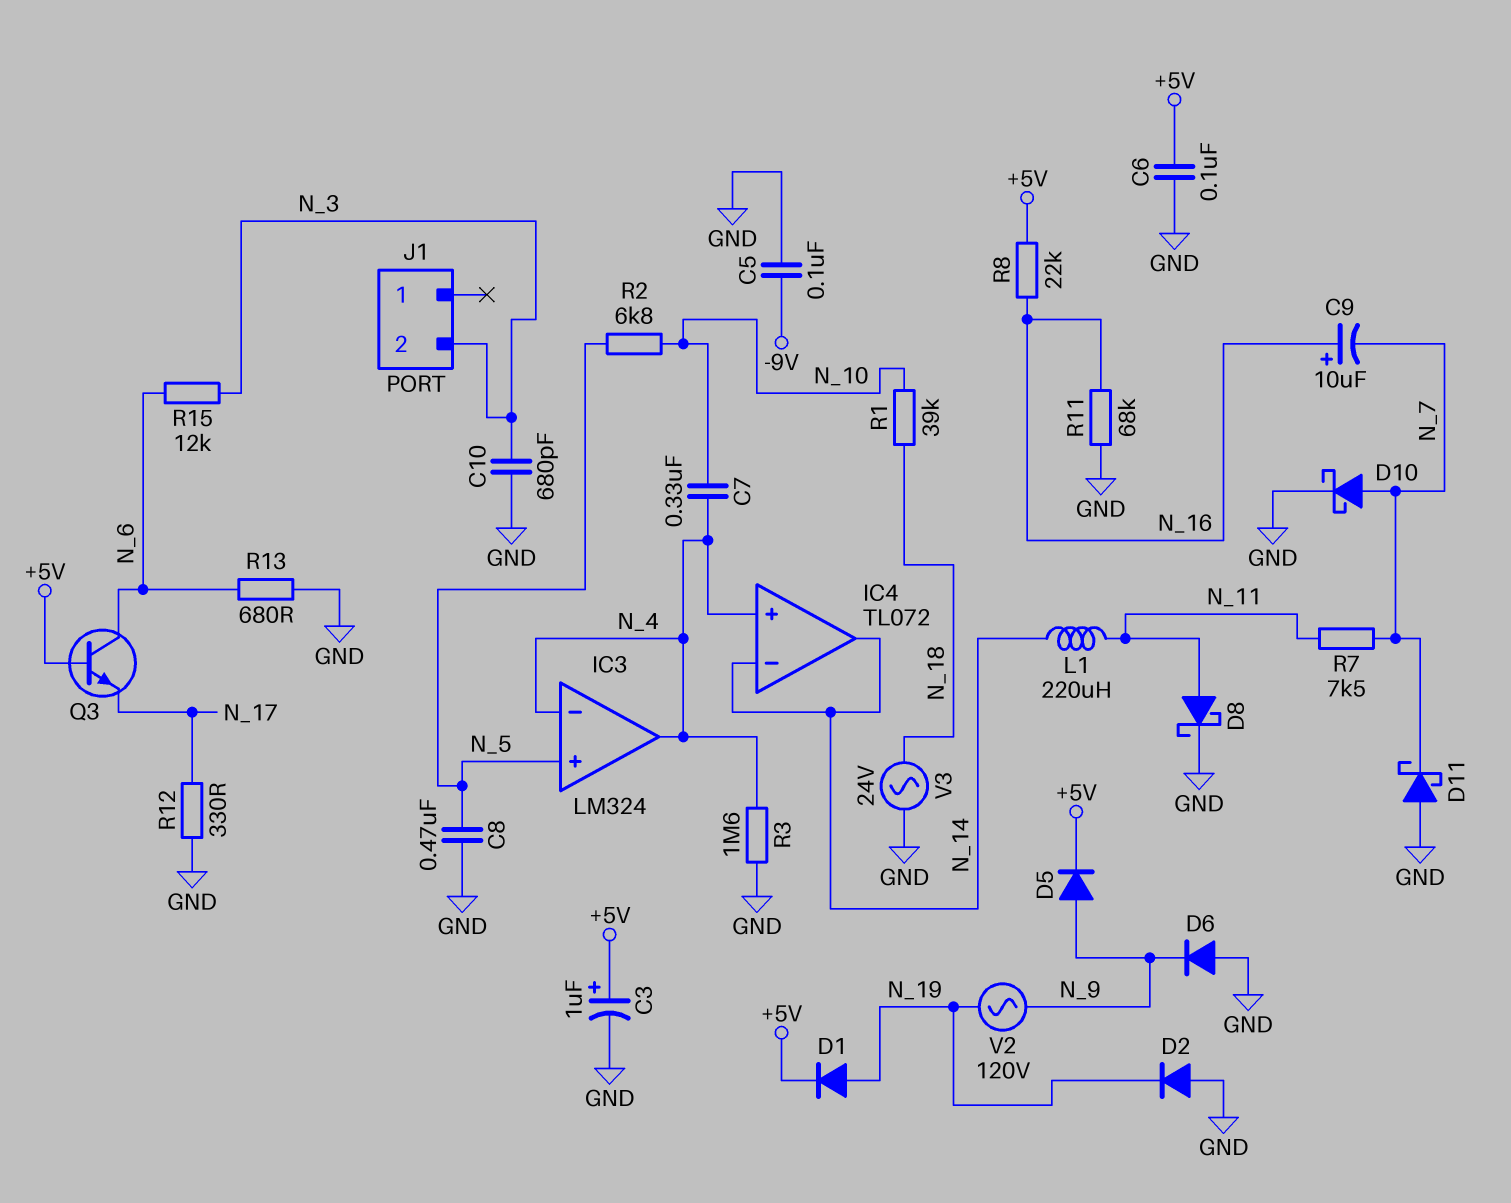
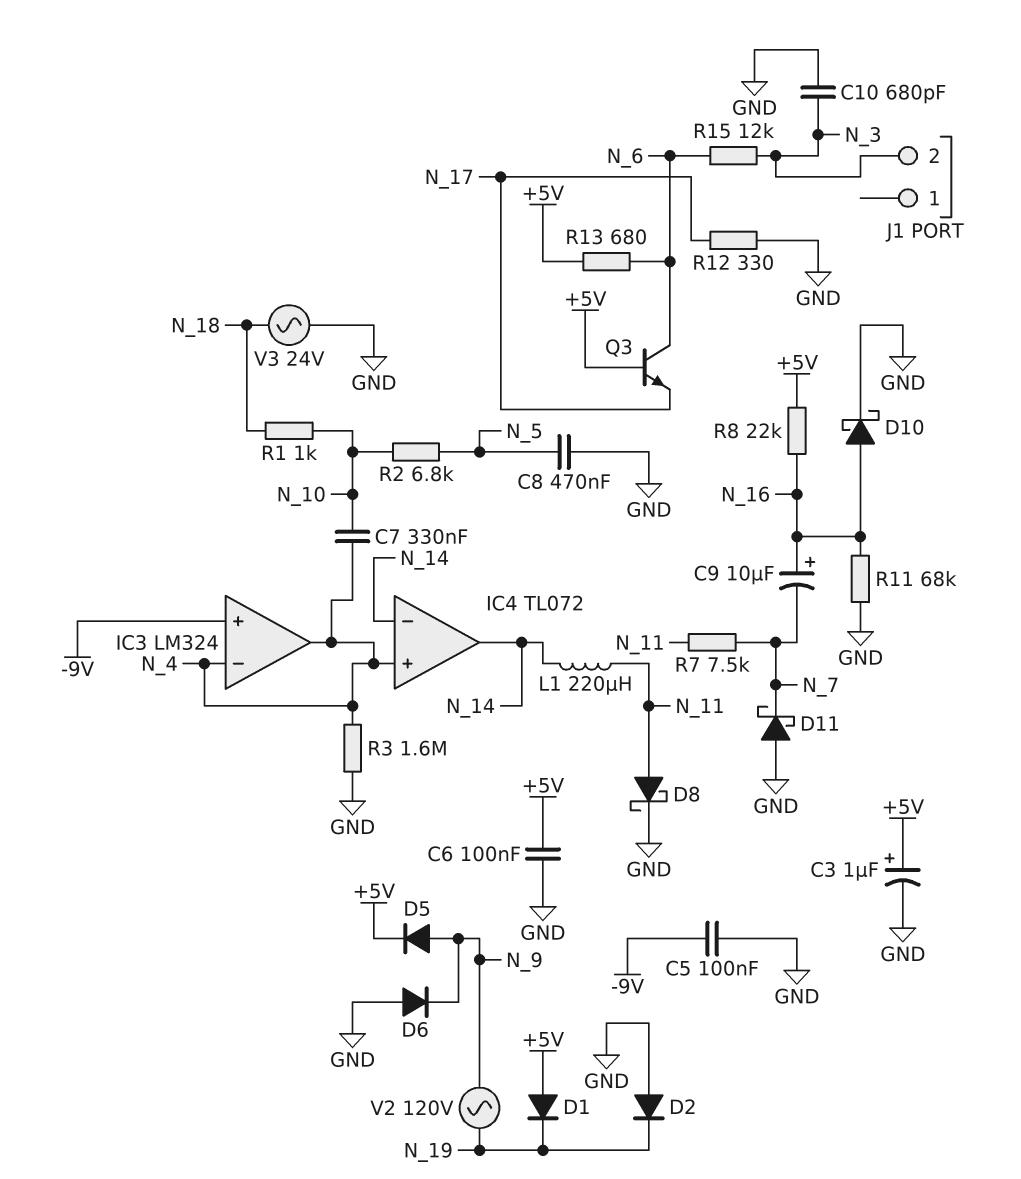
D1: diode (A N_19, K +5V) -> diode (A +5V, K N_19)
D10: schottky (A N_7, K GND) -> schottky (A N_16, K GND)
IC3 pin in+: N_5 -> -9V
R1: 39k (N_10, N_18) -> 1k (N_10, N_18)
R13: 680 (GND, N_6) -> 680 (+5V, N_6)

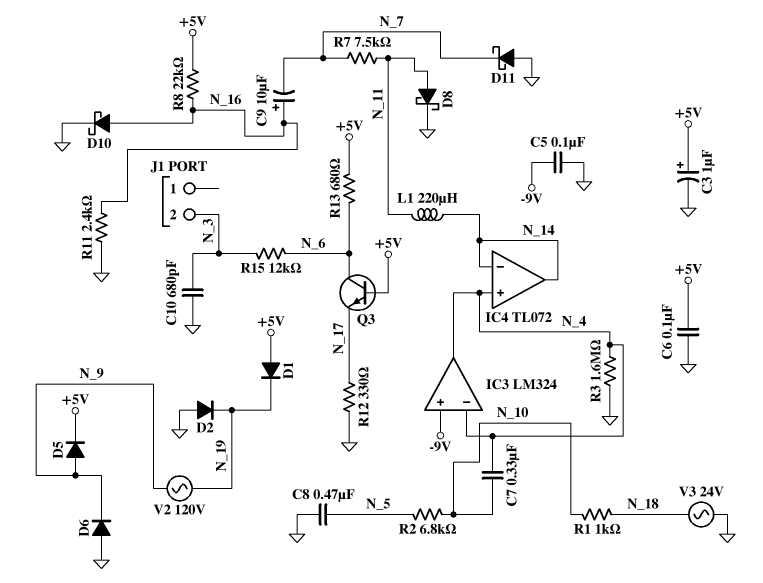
R11: 68k (GND, N_16) -> 2.4k (GND, N_16)

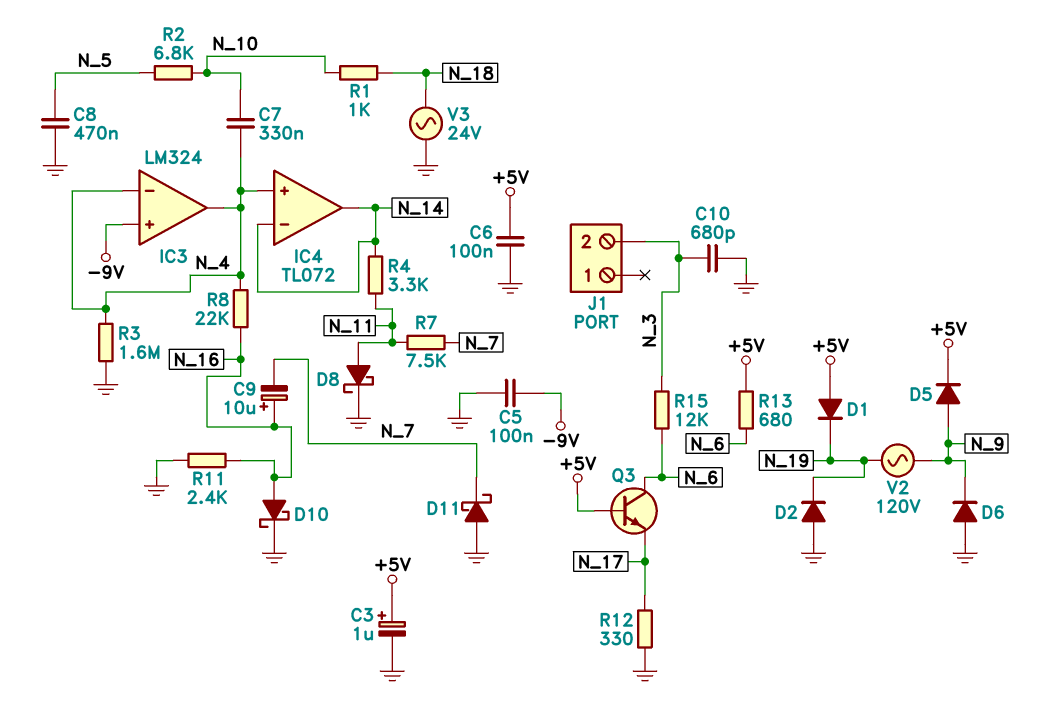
L1: 220uH (N_11, N_14) -> none
R4: none -> 3.3k (N_11, N_14)
R8: 22k (+5V, N_16) -> 22k (N_4, N_16)

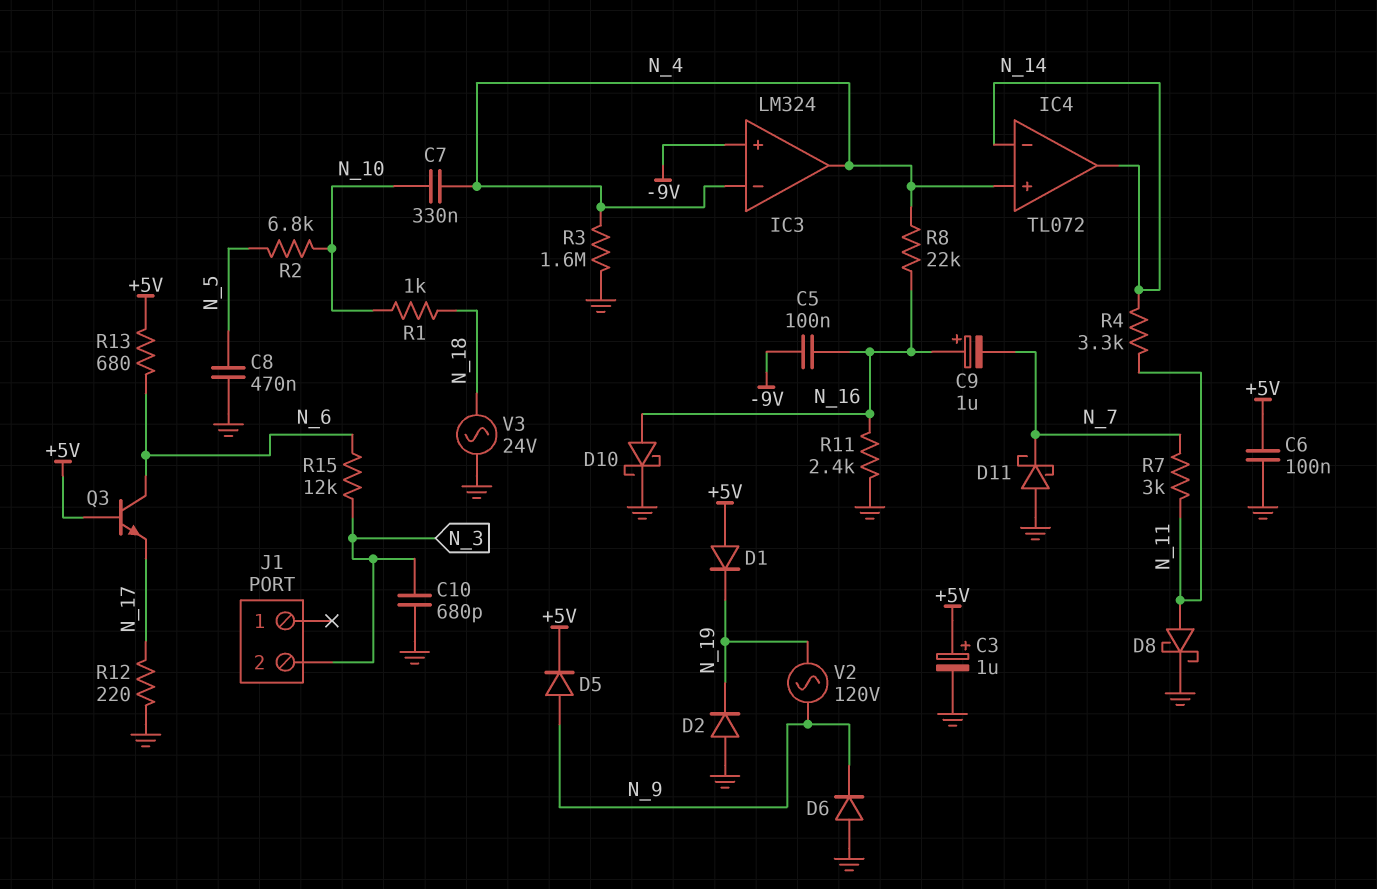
C5: 100nF (-9V, GND) -> 100nF (-9V, N_16)
C9: 10uF (plus N_16, minus N_7) -> 1uF (plus N_16, minus N_7)
R7: 7.5k (N_7, N_11) -> 3k (N_7, N_11)
R12: 330 (GND, N_17) -> 220 (GND, N_17)

